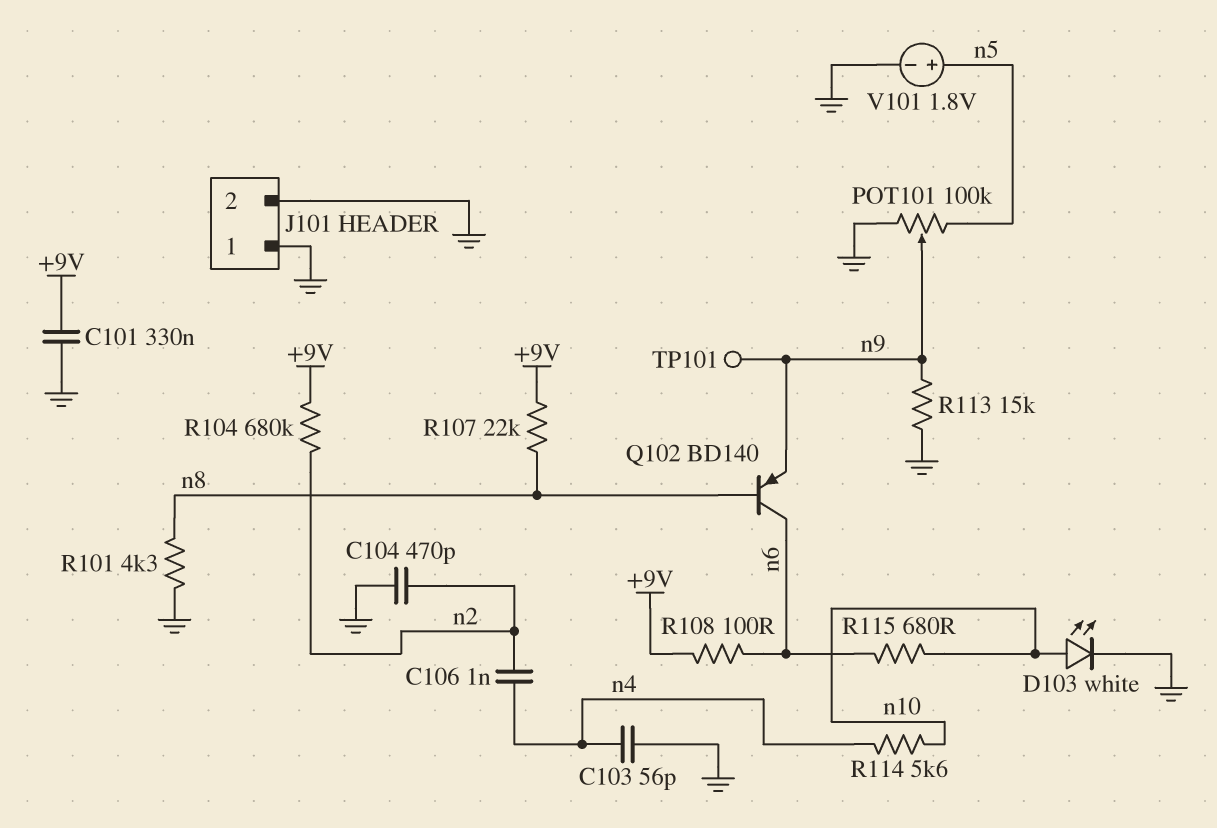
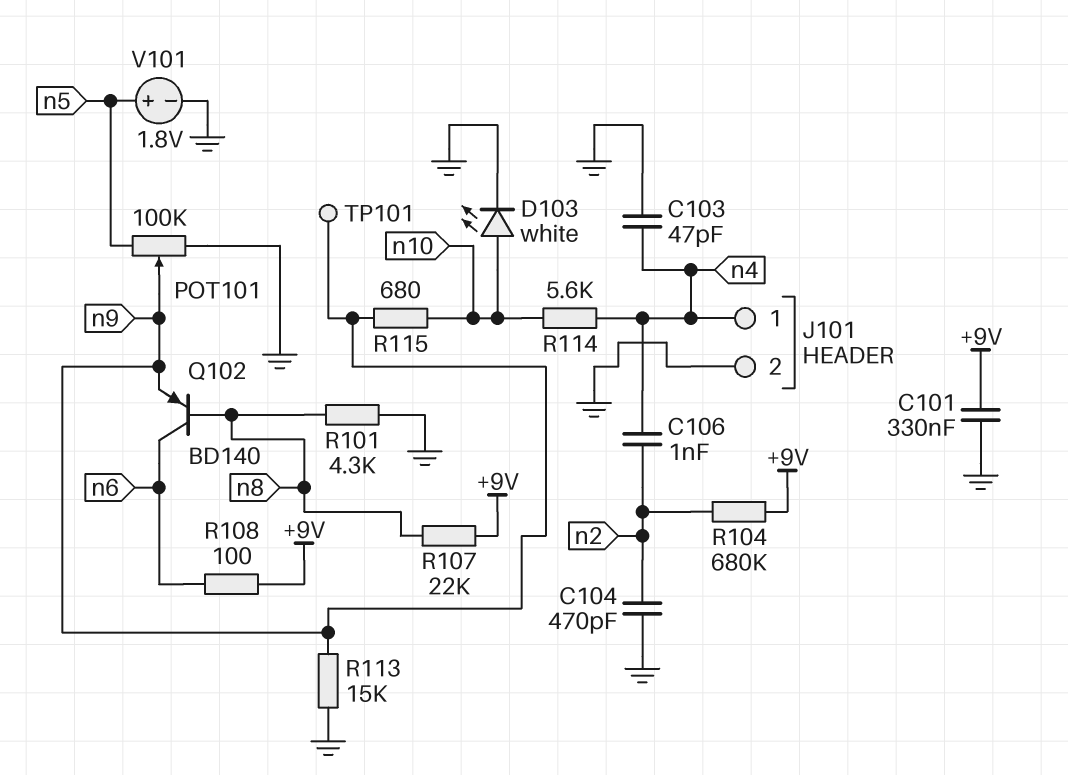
C103: 56pF (GND, n4) -> 47pF (GND, n4)
J101 pin 1: GND -> n4
R115: 680 (n6, n10) -> 680 (n9, n10)

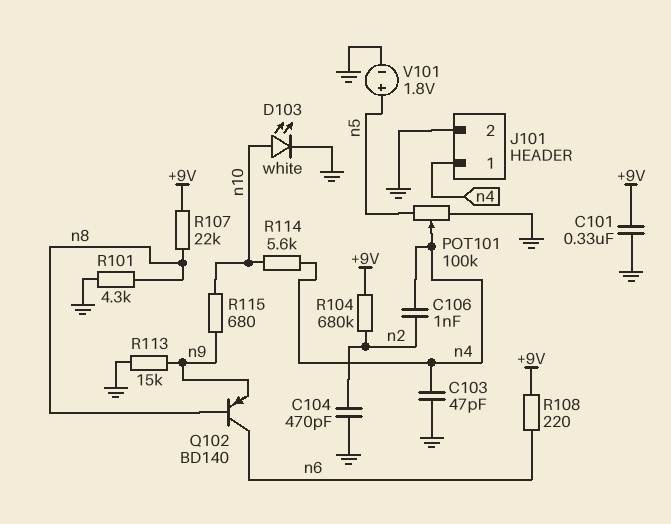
POT101: 100k (GND, n5, wiper n9) -> 100k (GND, n5, wiper n4)
R108: 100 (+9V, n6) -> 220 (+9V, n6)
TP101: test point (n9) -> none

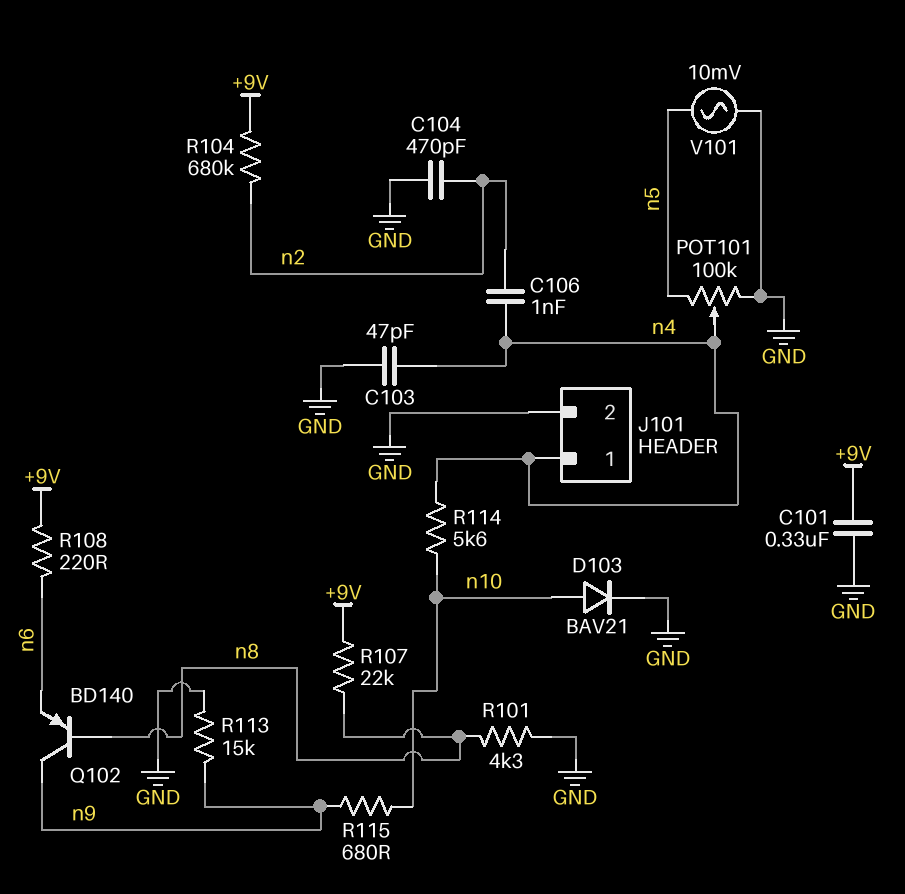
D103: LED white (A n10, K GND) -> diode BAV21 (A n10, K GND)
Q102: PNP BD140 (B n8, C n6, E n9) -> PNP BD140 (B n8, C n9, E n6)
V101: 1.8V (plus n5, minus GND) -> AC 10mV (GND, n5)

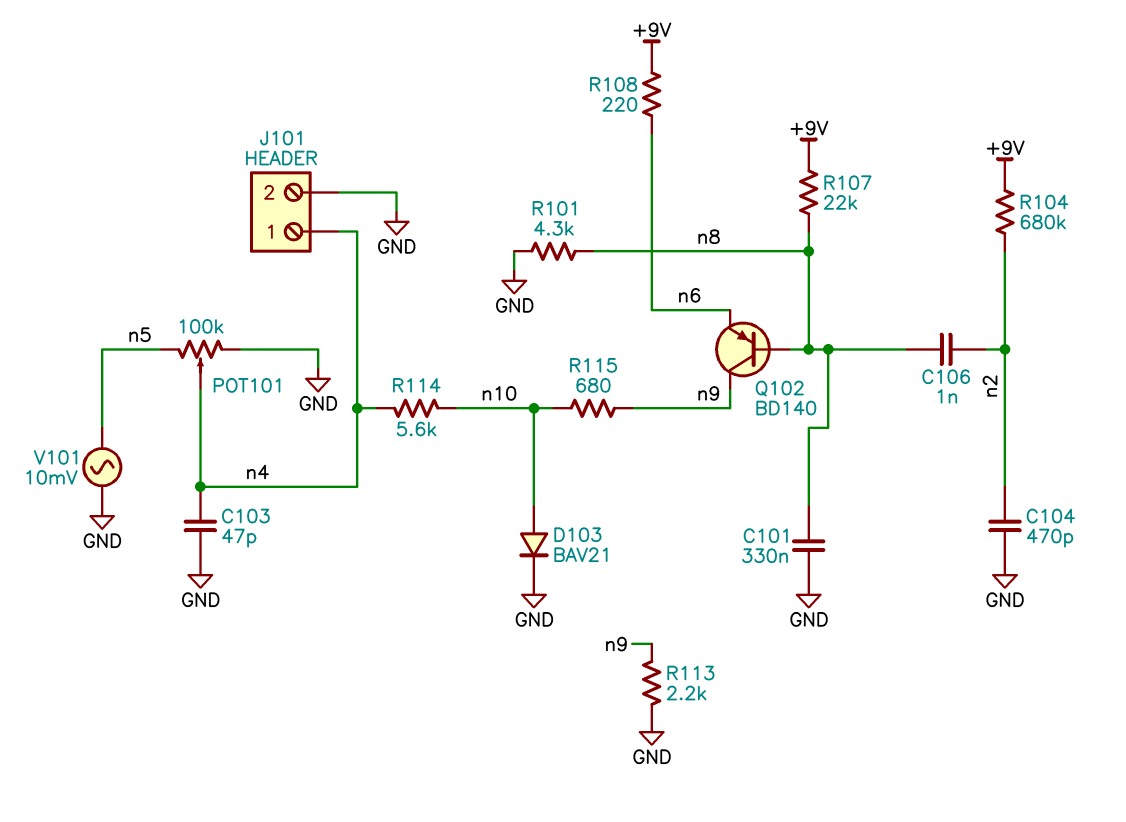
C101: 330nF (+9V, GND) -> 330nF (GND, n8)
C106: 1nF (n2, n4) -> 1nF (n2, n8)
R113: 15k (GND, n9) -> 2.2k (GND, n9)

